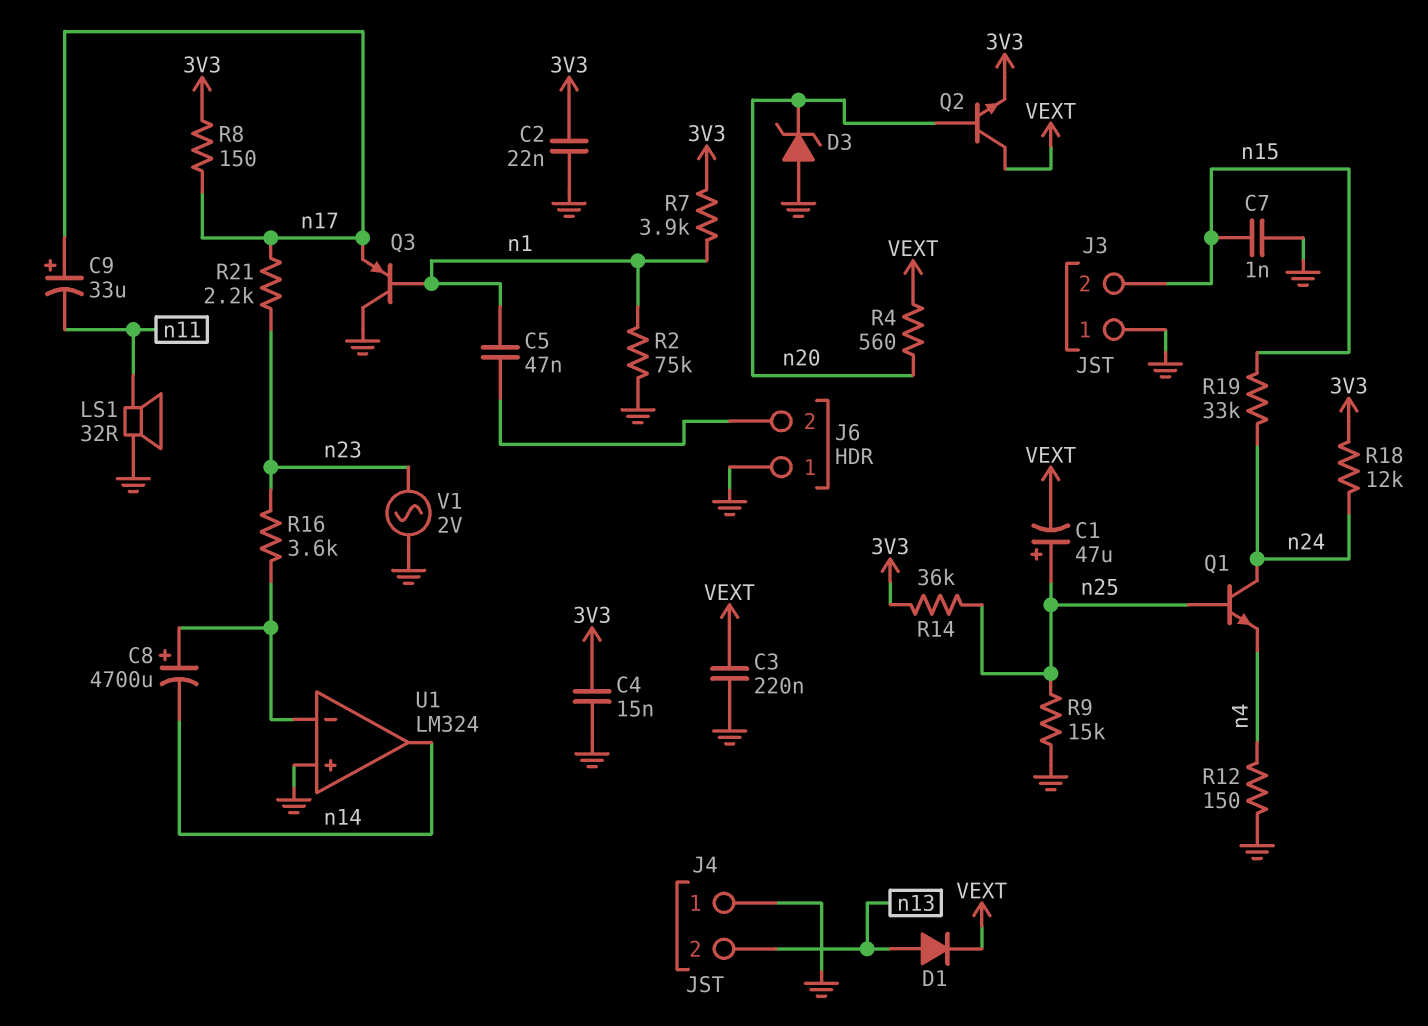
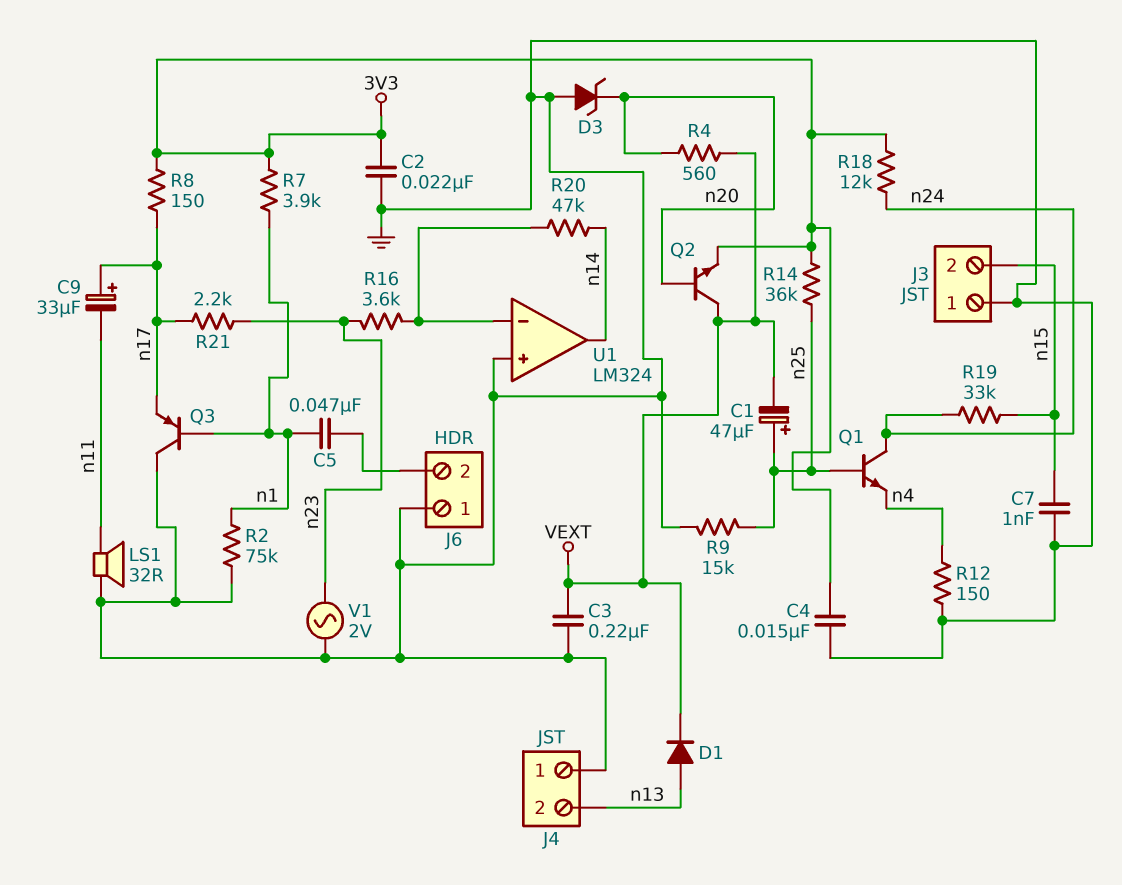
C8: 4700uF (plus U1/in-, minus n14) -> none
R20: none -> 47k (U1/in-, n14)

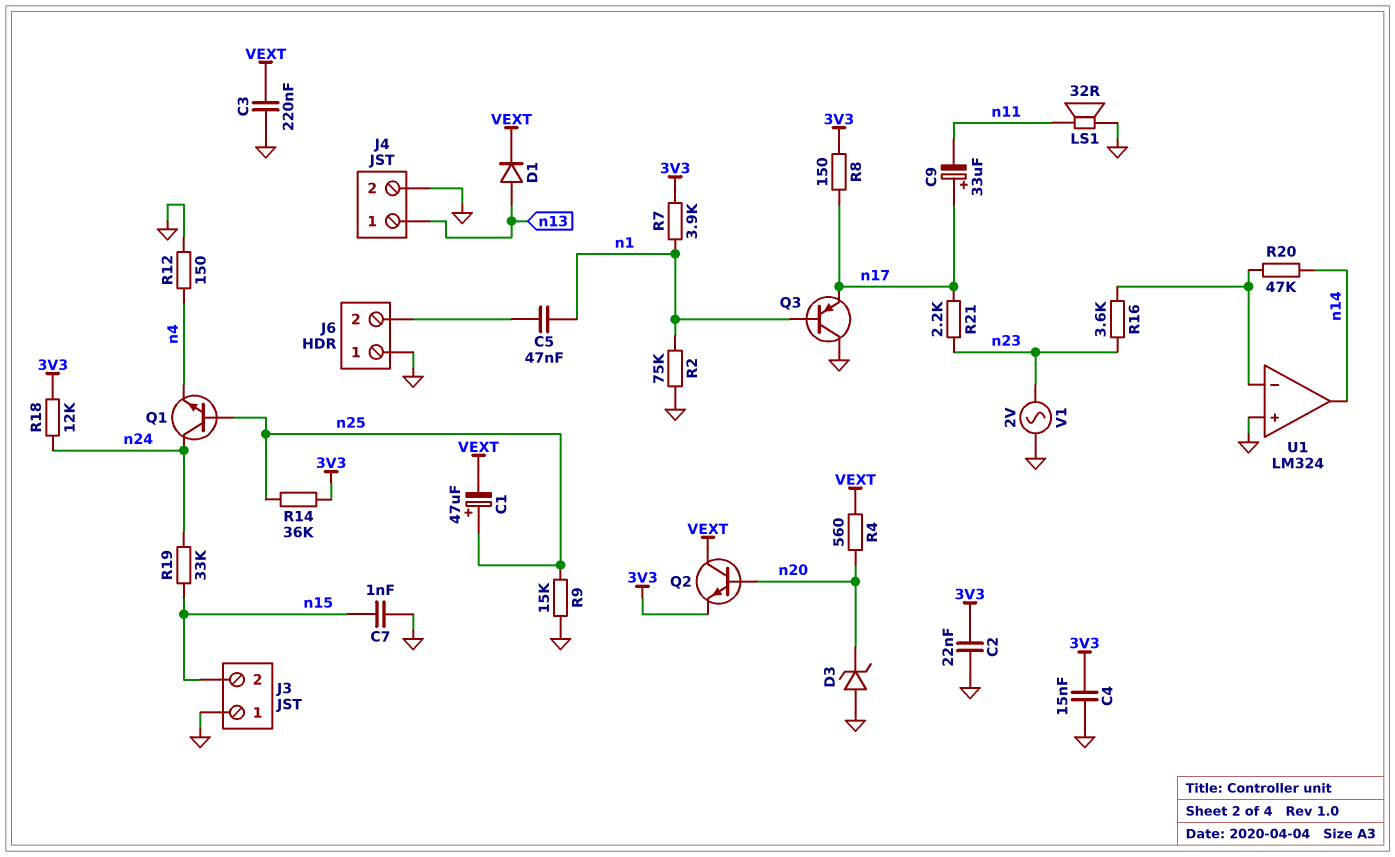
J4 pin 1: GND -> n13
J4 pin 2: n13 -> GND

